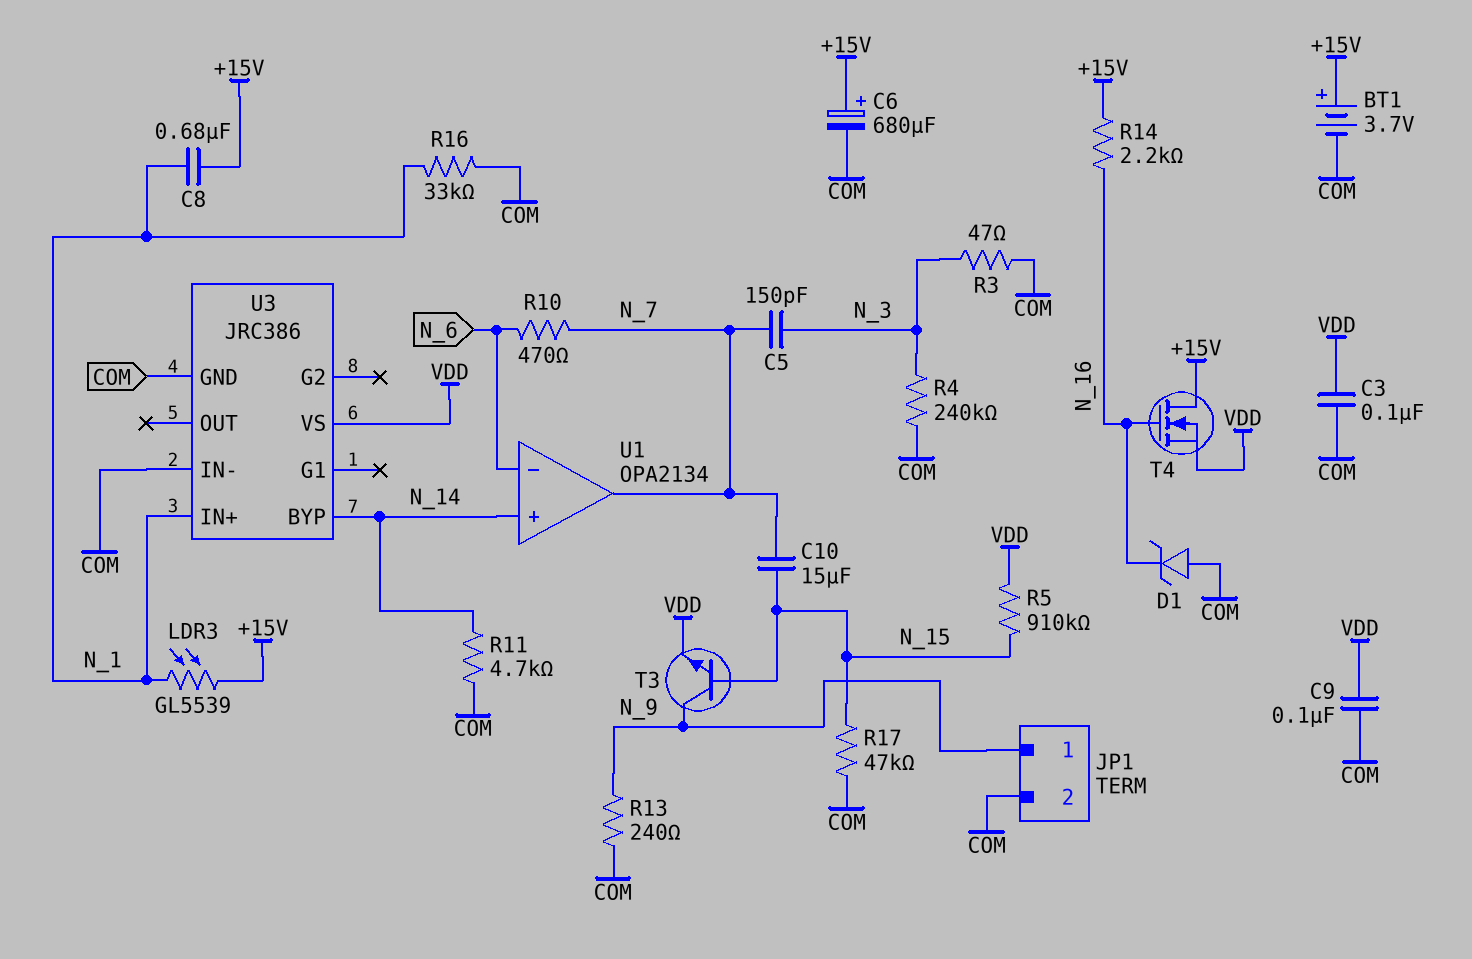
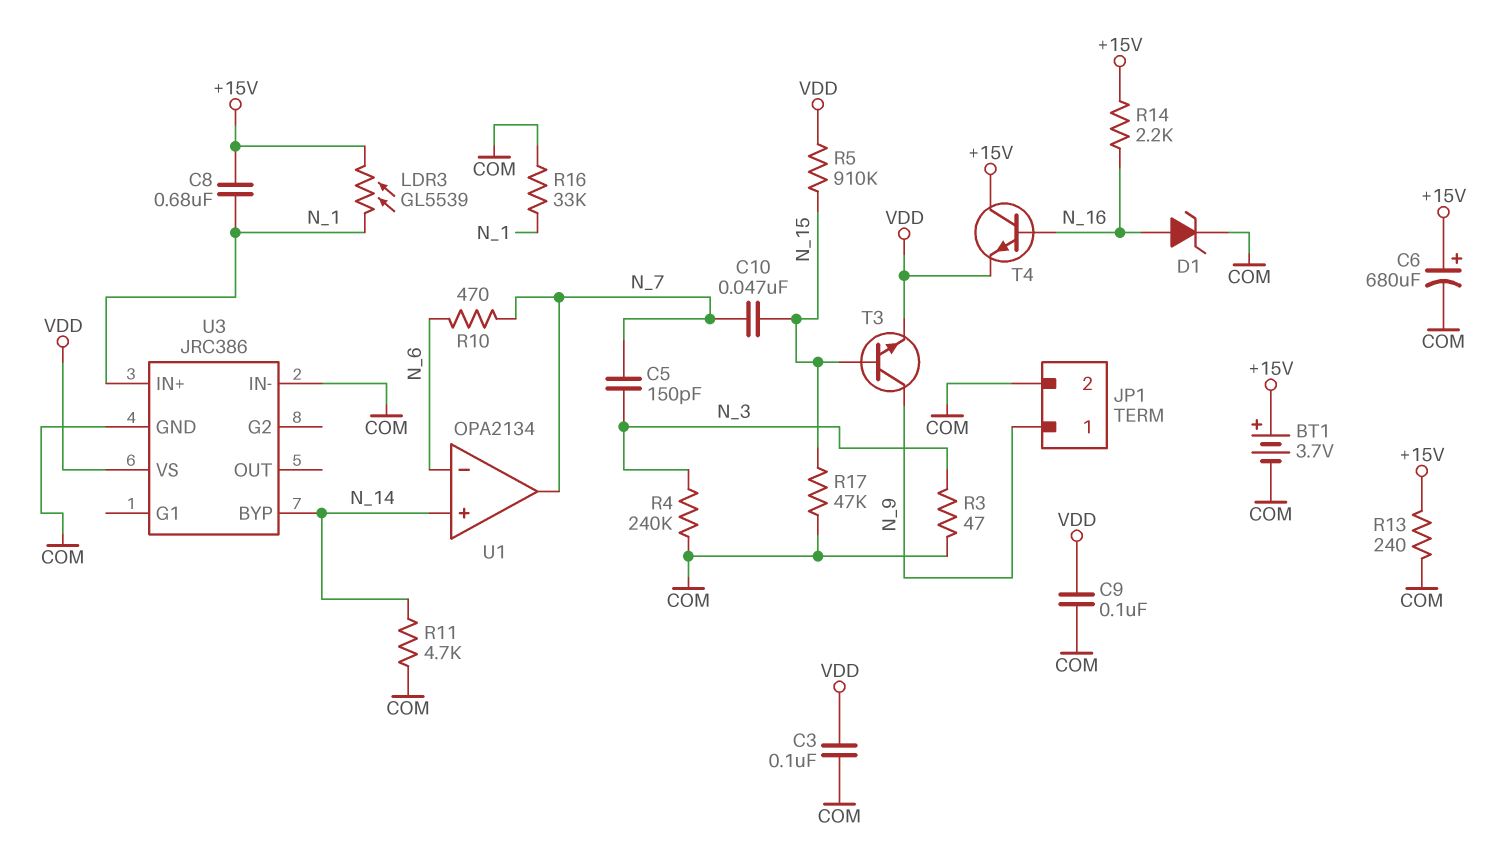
C10: 15uF (N_7, N_15) -> 47nF (N_7, N_15)
D1: zener (A COM, K N_16) -> zener (A N_16, K COM)
R13: 240 (COM, N_9) -> 240 (+15V, COM)
T4: NMOS (G N_16, D +15V, S VDD) -> NPN (B N_16, C +15V, E VDD)

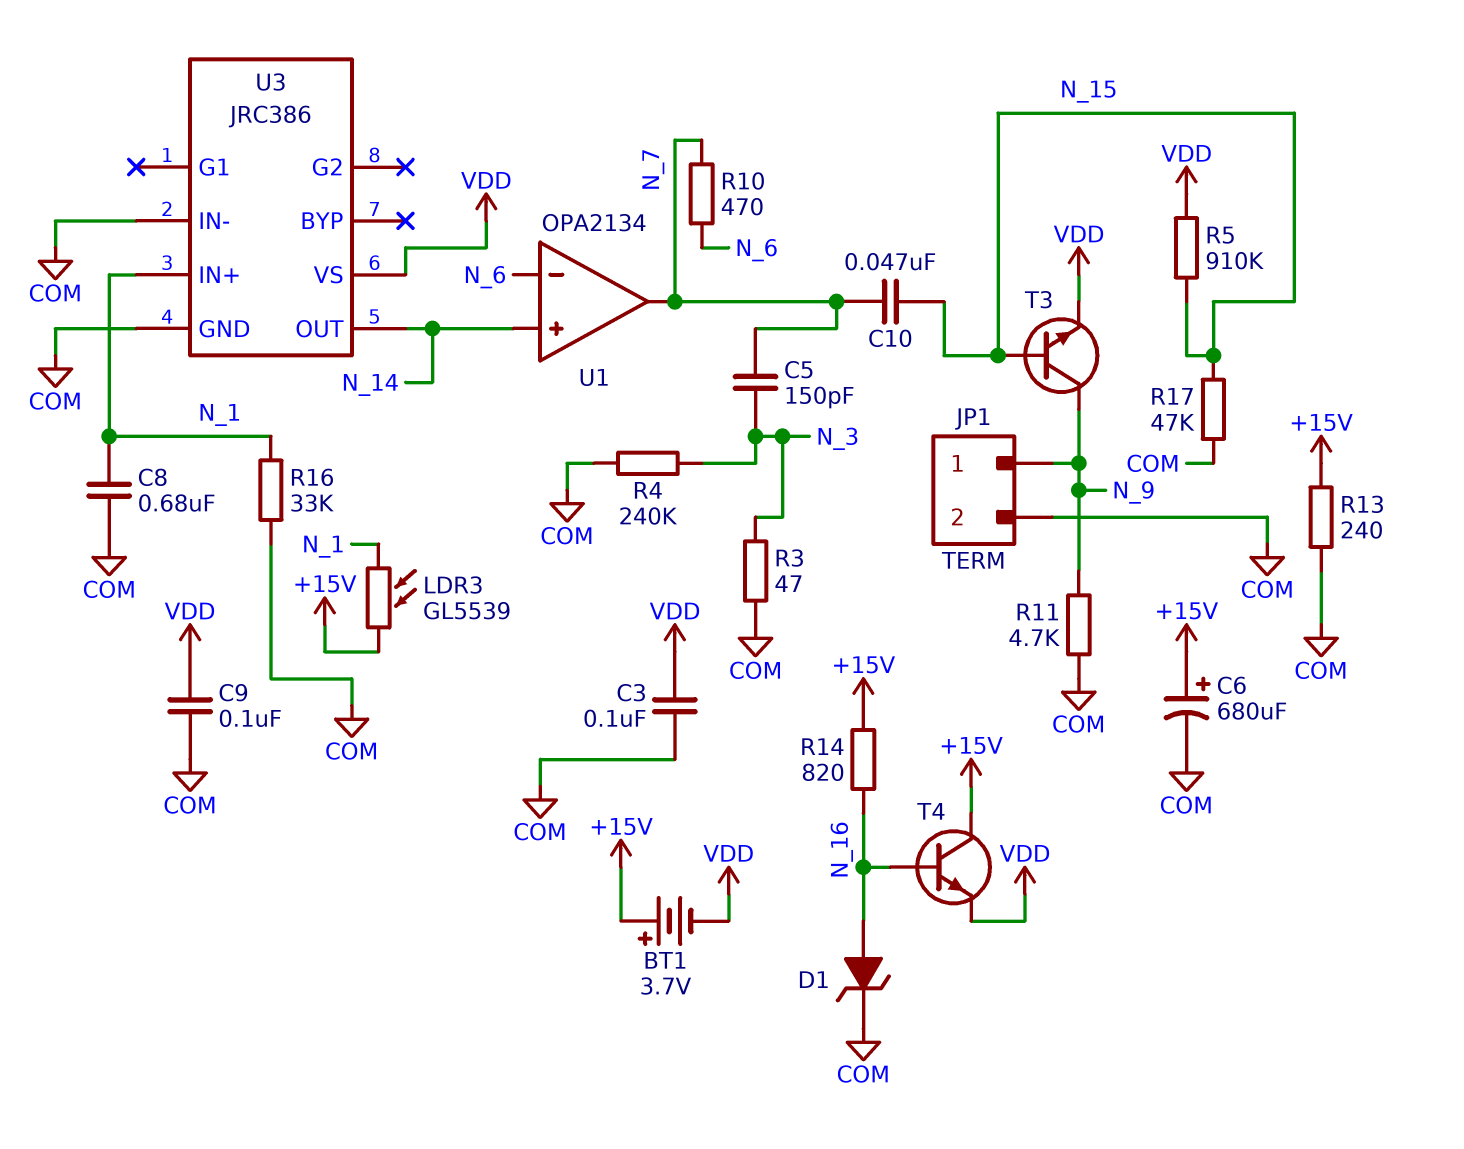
BT1: 3.7V (plus +15V, minus COM) -> 3.7V (plus +15V, minus VDD)
C8: 680nF (+15V, N_1) -> 680nF (COM, N_1)
R11: 4.7k (COM, N_14) -> 4.7k (COM, N_9)
R14: 2.2k (+15V, N_16) -> 820 (+15V, N_16)
U3 pin BYP: N_14 -> none
U3 pin OUT: none -> N_14

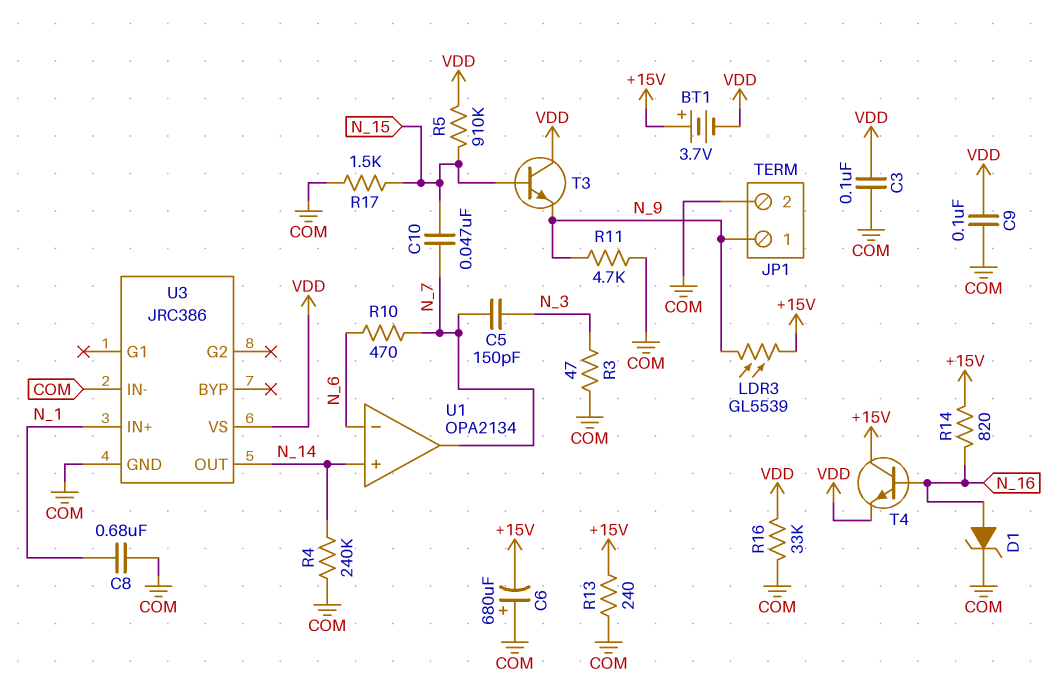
C6: 680uF (plus +15V, minus COM) -> 680uF (plus COM, minus +15V)
LDR3: GL5539 (+15V, N_1) -> GL5539 (+15V, N_9)
R4: 240k (COM, N_3) -> 240k (COM, N_14)
R16: 33k (COM, N_1) -> 33k (COM, VDD)
R17: 47k (COM, N_15) -> 1.5k (COM, N_15)
T3: NPN (B N_15, C N_9, E VDD) -> NPN (B N_15, C VDD, E N_9)

